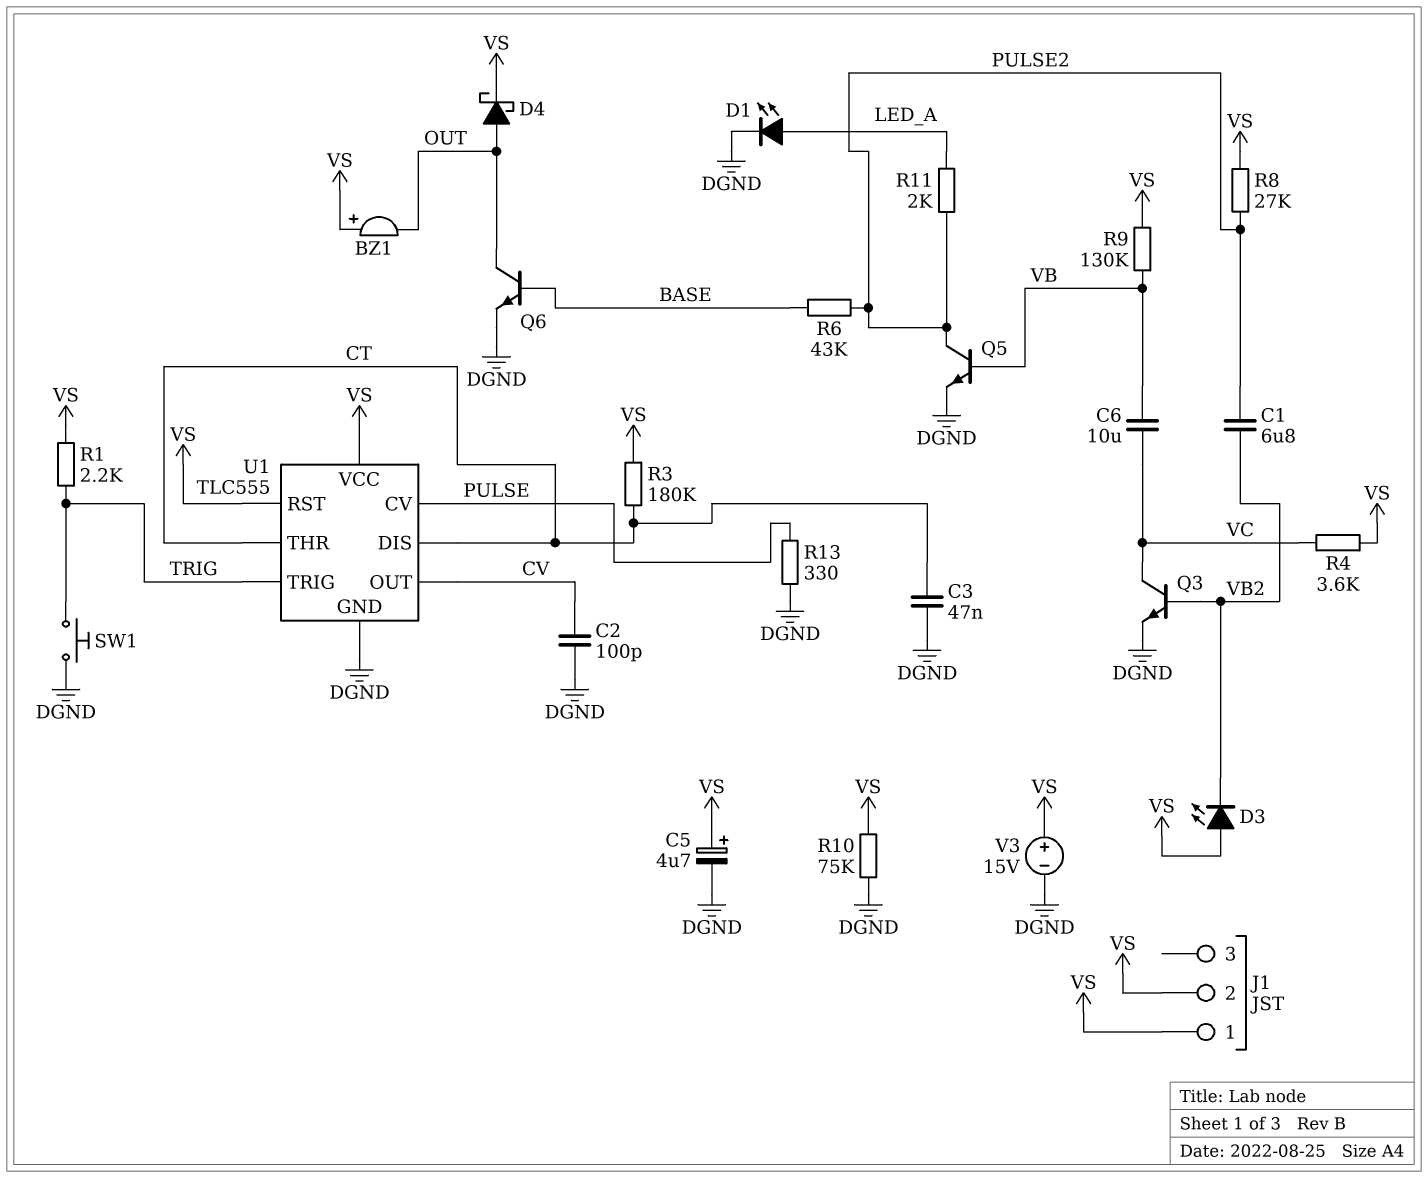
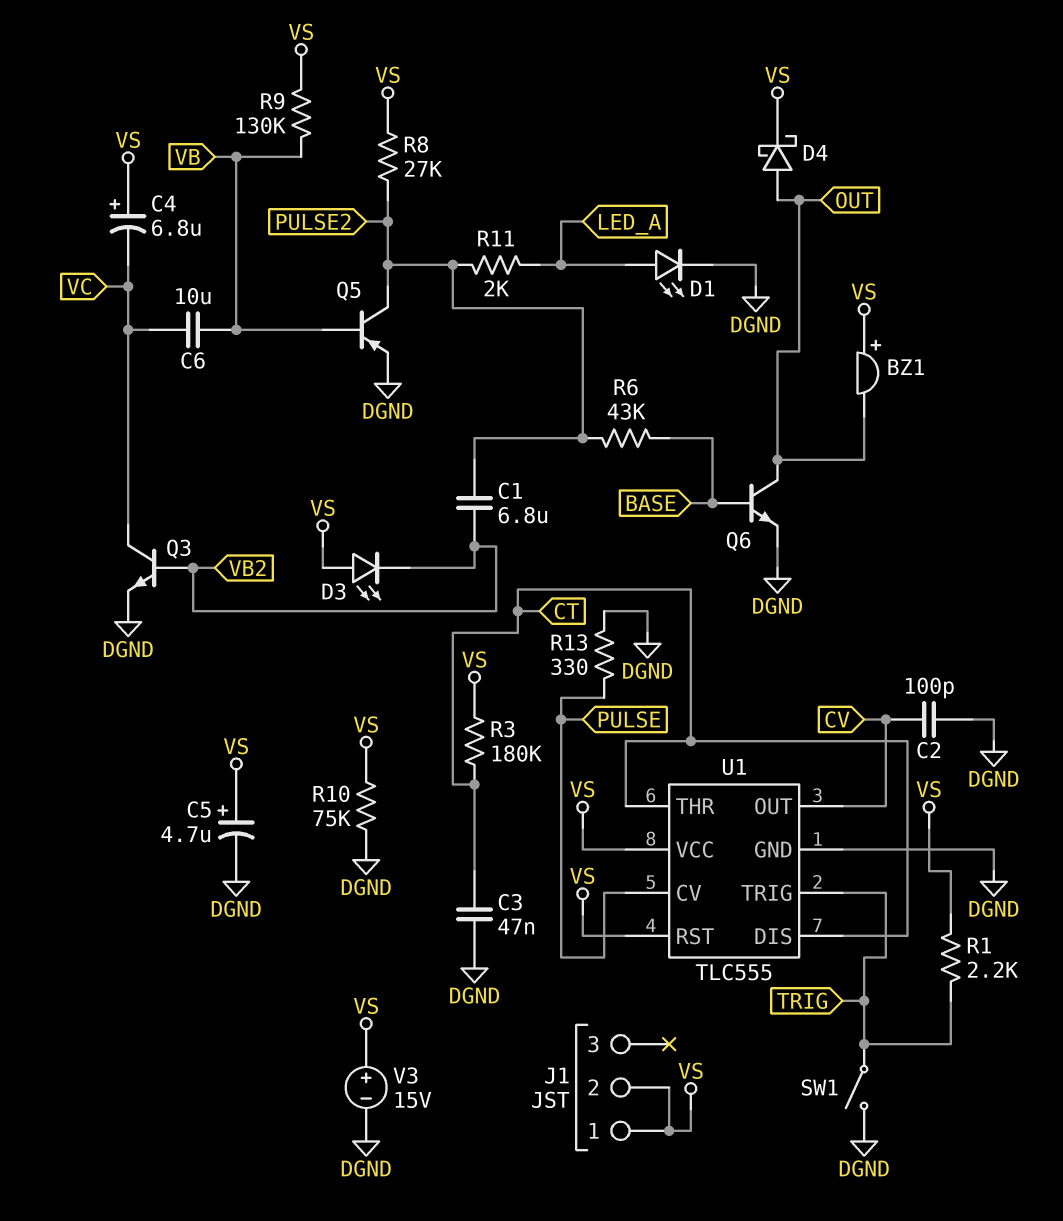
C4: none -> 6.8uF (plus VS, minus VC)
Q5: NPN (B VB, C PULSE2, E DGND) -> PNP (B VB, C PULSE2, E DGND)
R4: 3.6k (VC, VS) -> none
SW1: button (DGND, TRIG) -> switch (DGND, TRIG)

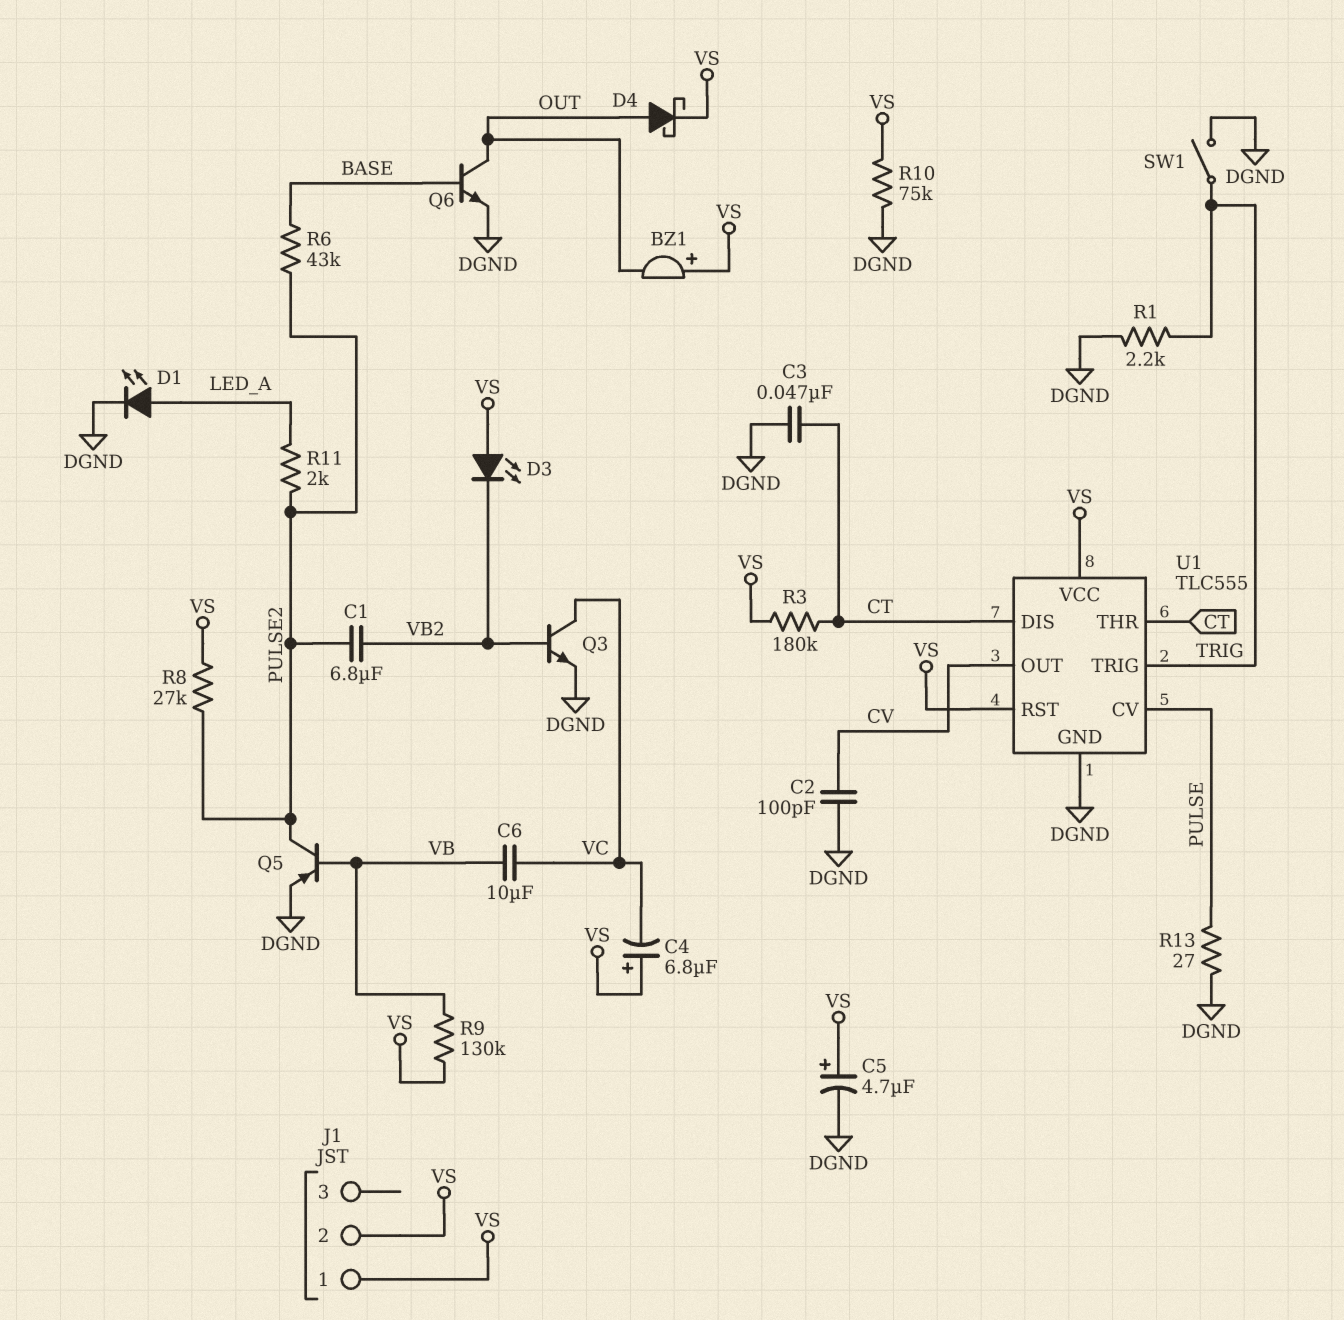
R1: 2.2k (TRIG, VS) -> 2.2k (DGND, TRIG)
R13: 330 (DGND, PULSE) -> 27 (DGND, PULSE)
V3: 15V (plus VS, minus DGND) -> none

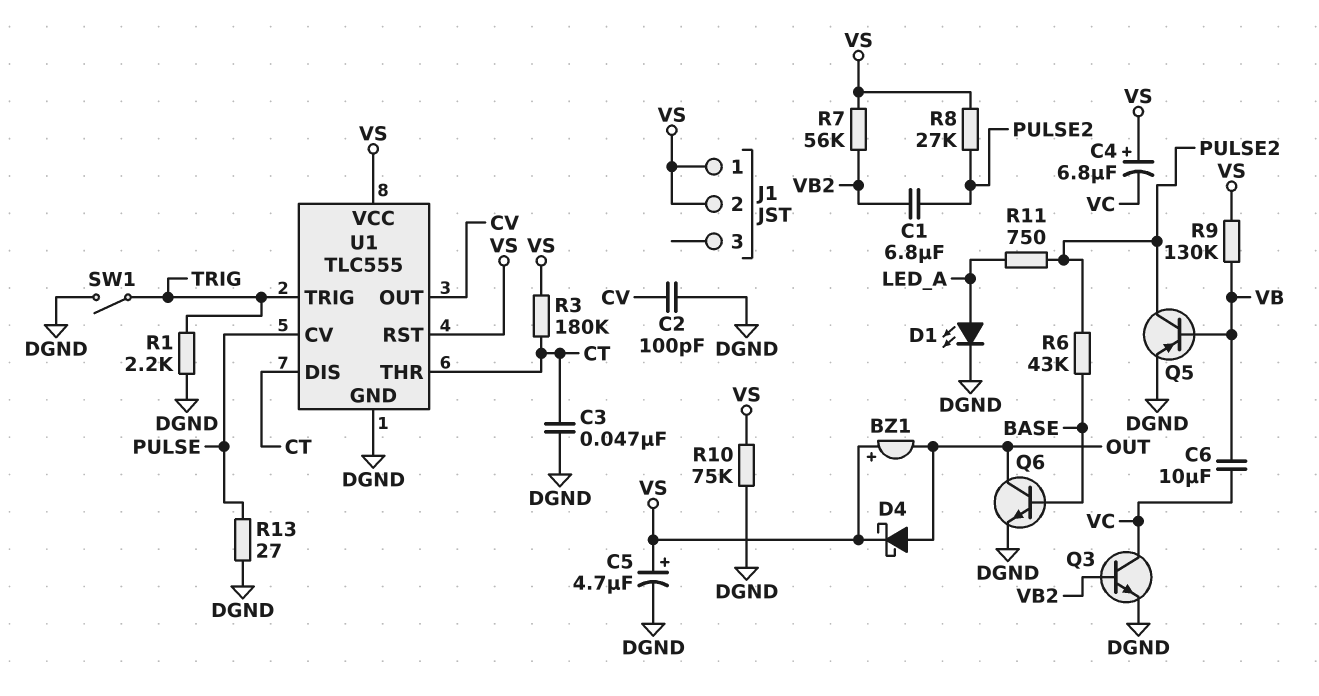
D3: LED (A VS, K VB2) -> none
R7: none -> 56k (VB2, VS)
R11: 2k (LED_A, PULSE2) -> 750 (LED_A, PULSE2)

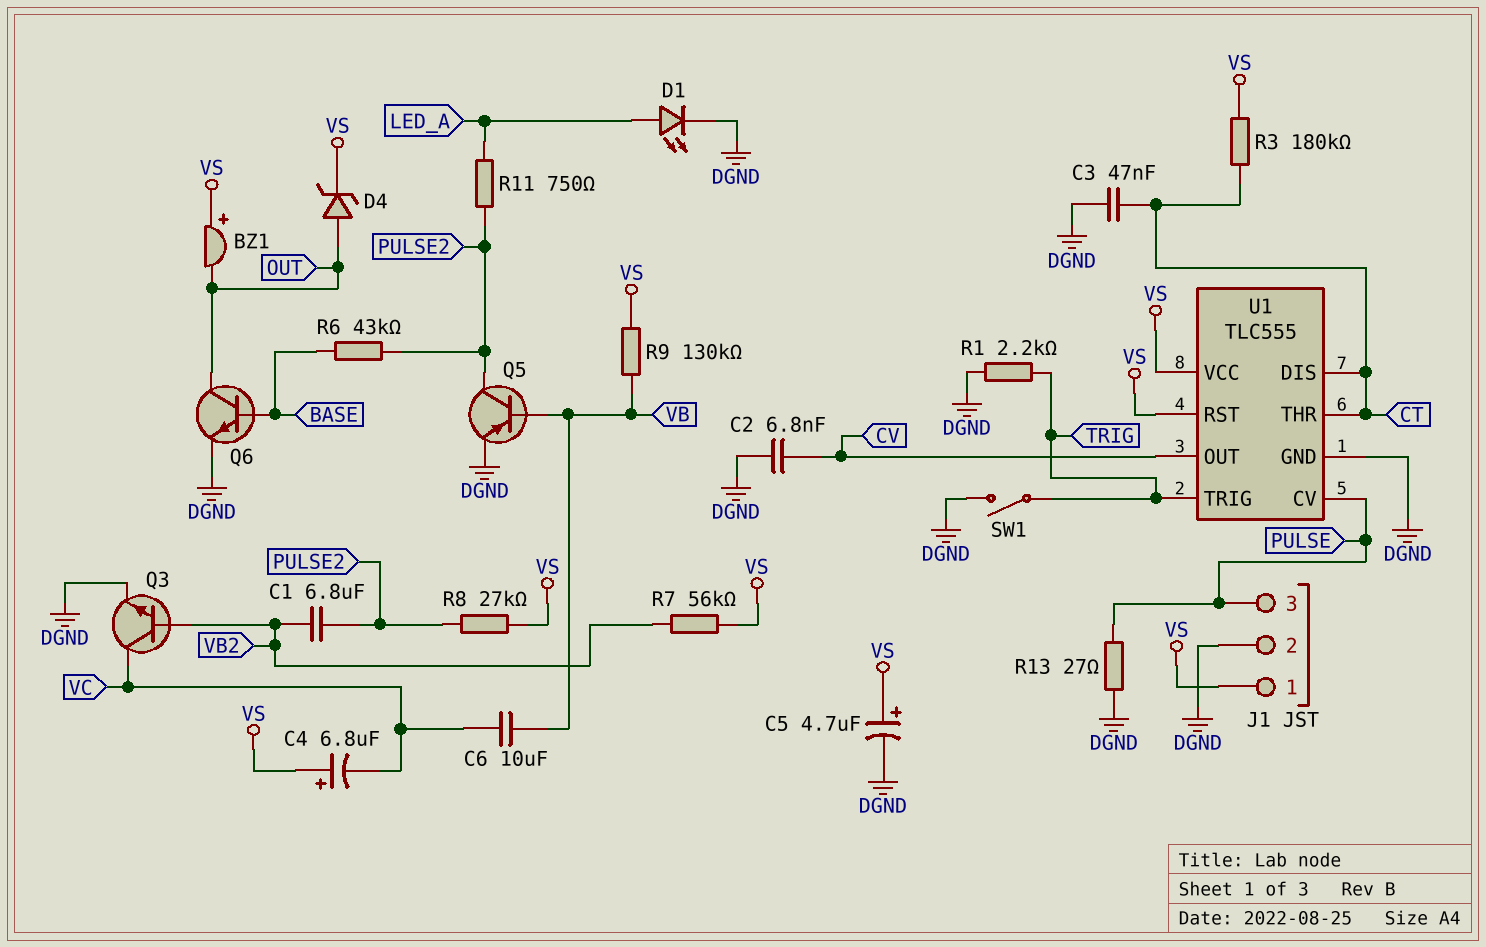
C2: 100pF (CV, DGND) -> 6.8nF (CV, DGND)
D4: schottky (A OUT, K VS) -> zener (A OUT, K VS)
J1 pin 2: VS -> DGND
J1 pin 3: none -> PULSE
R10: 75k (DGND, VS) -> none

